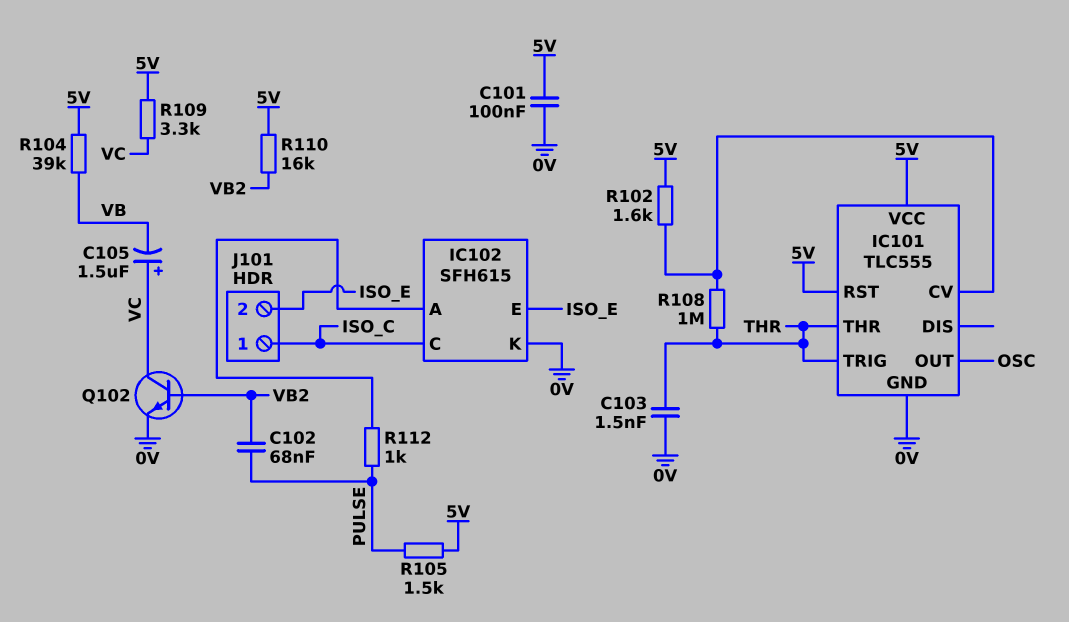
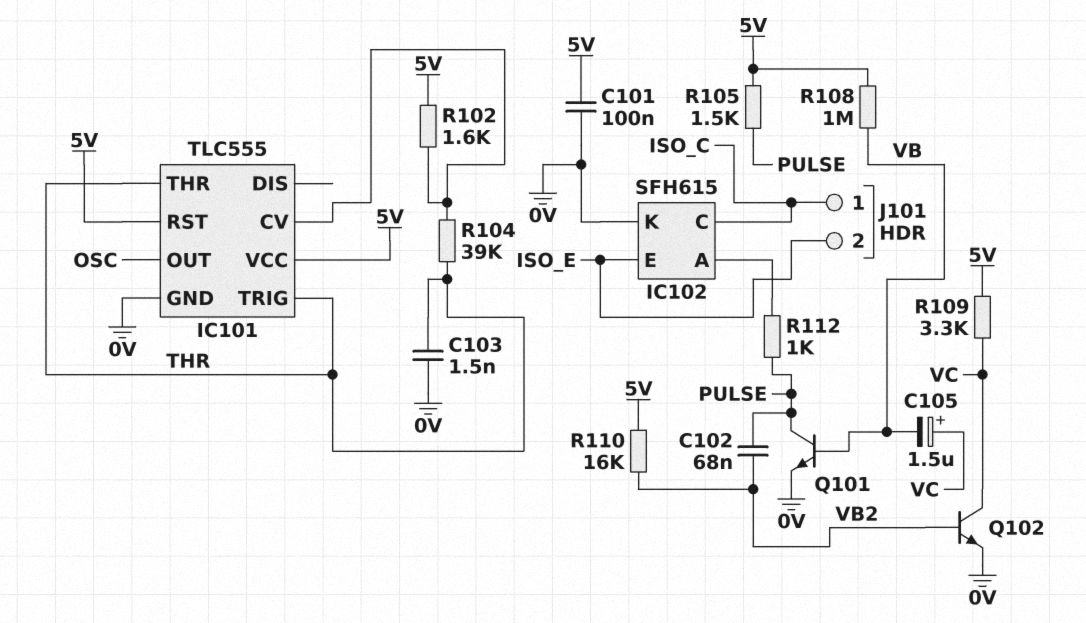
Q101: none -> NPN (B VB, C PULSE, E 0V)
R104: 39k (5V, VB) -> 39k (IC101/CV, THR)
R108: 1M (IC101/CV, THR) -> 1M (5V, VB)

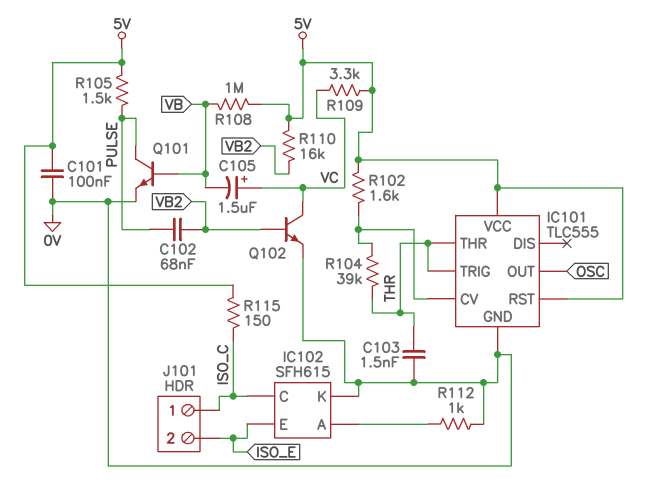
R112: 1k (IC102/A, PULSE) -> 1k (0V, IC102/A)
R115: none -> 150 (5V, ISO_C)

